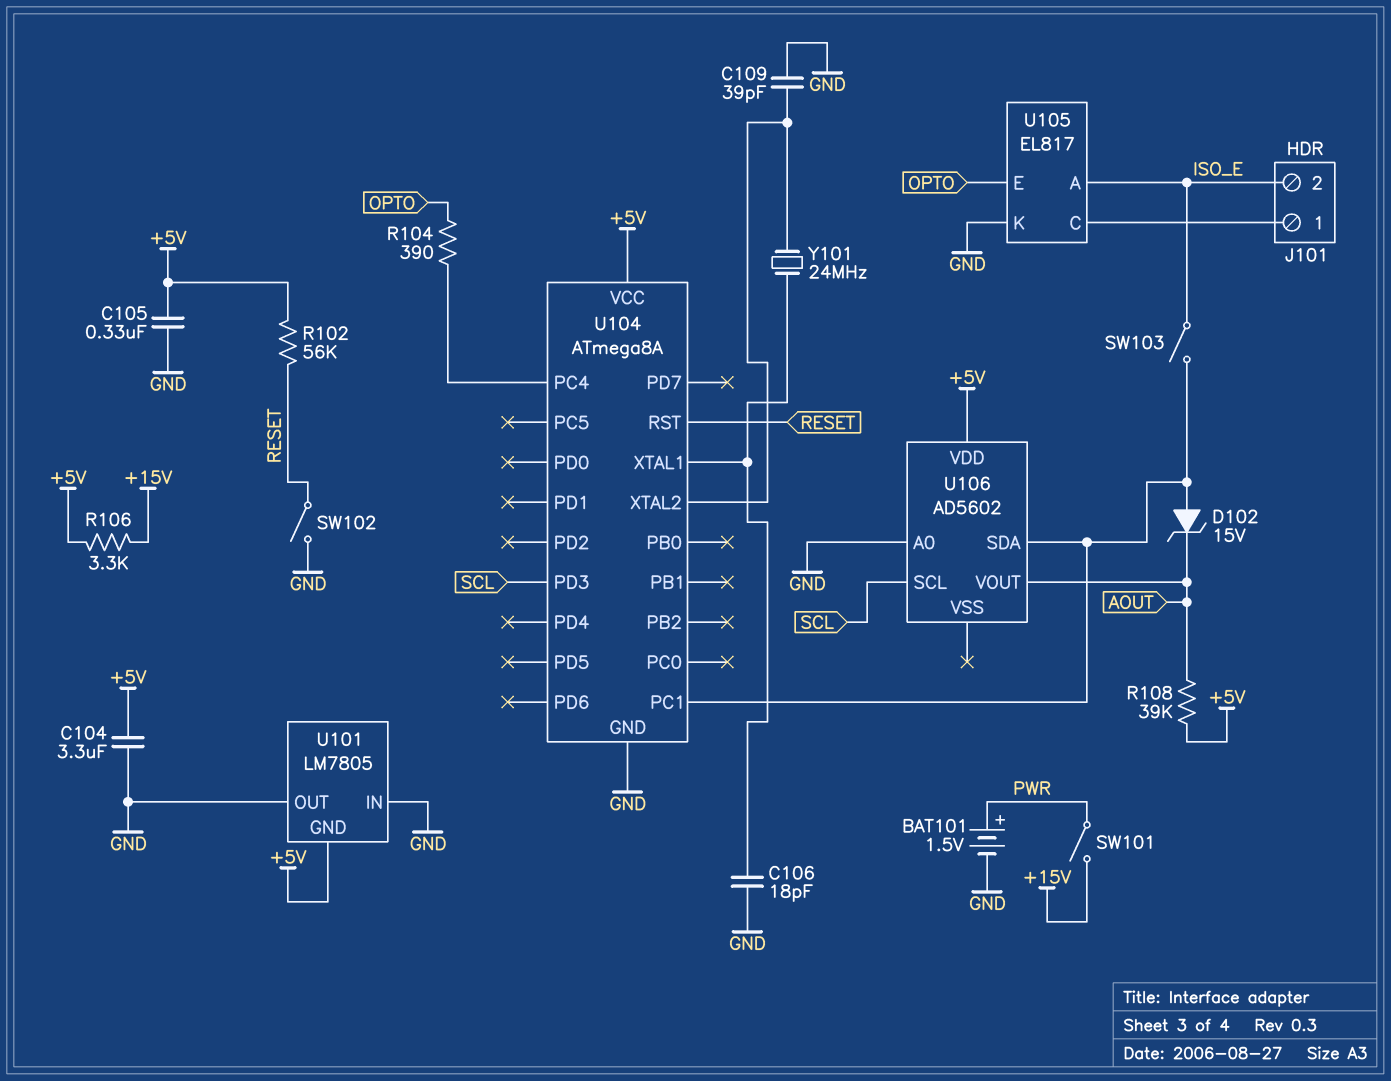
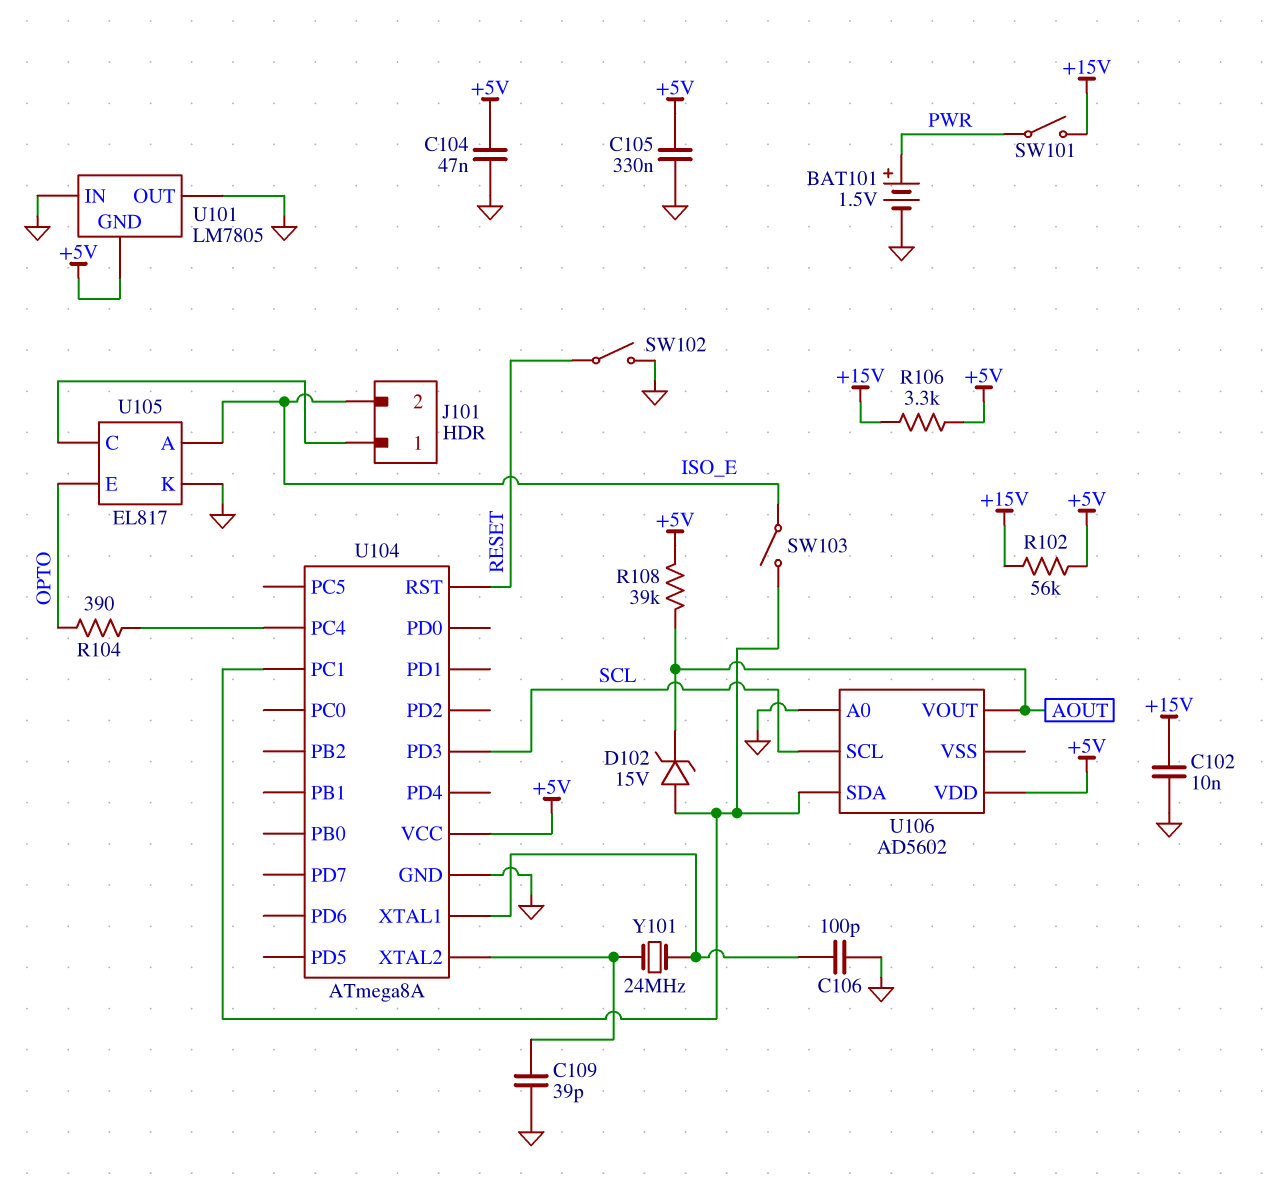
C102: none -> 10nF (+15V, GND)
C104: 3.3uF (+5V, GND) -> 47nF (+5V, GND)
C106: 18pF (GND, U104/XTAL1) -> 100pF (GND, U104/XTAL1)
R102: 56k (+5V, RESET) -> 56k (+5V, +15V)

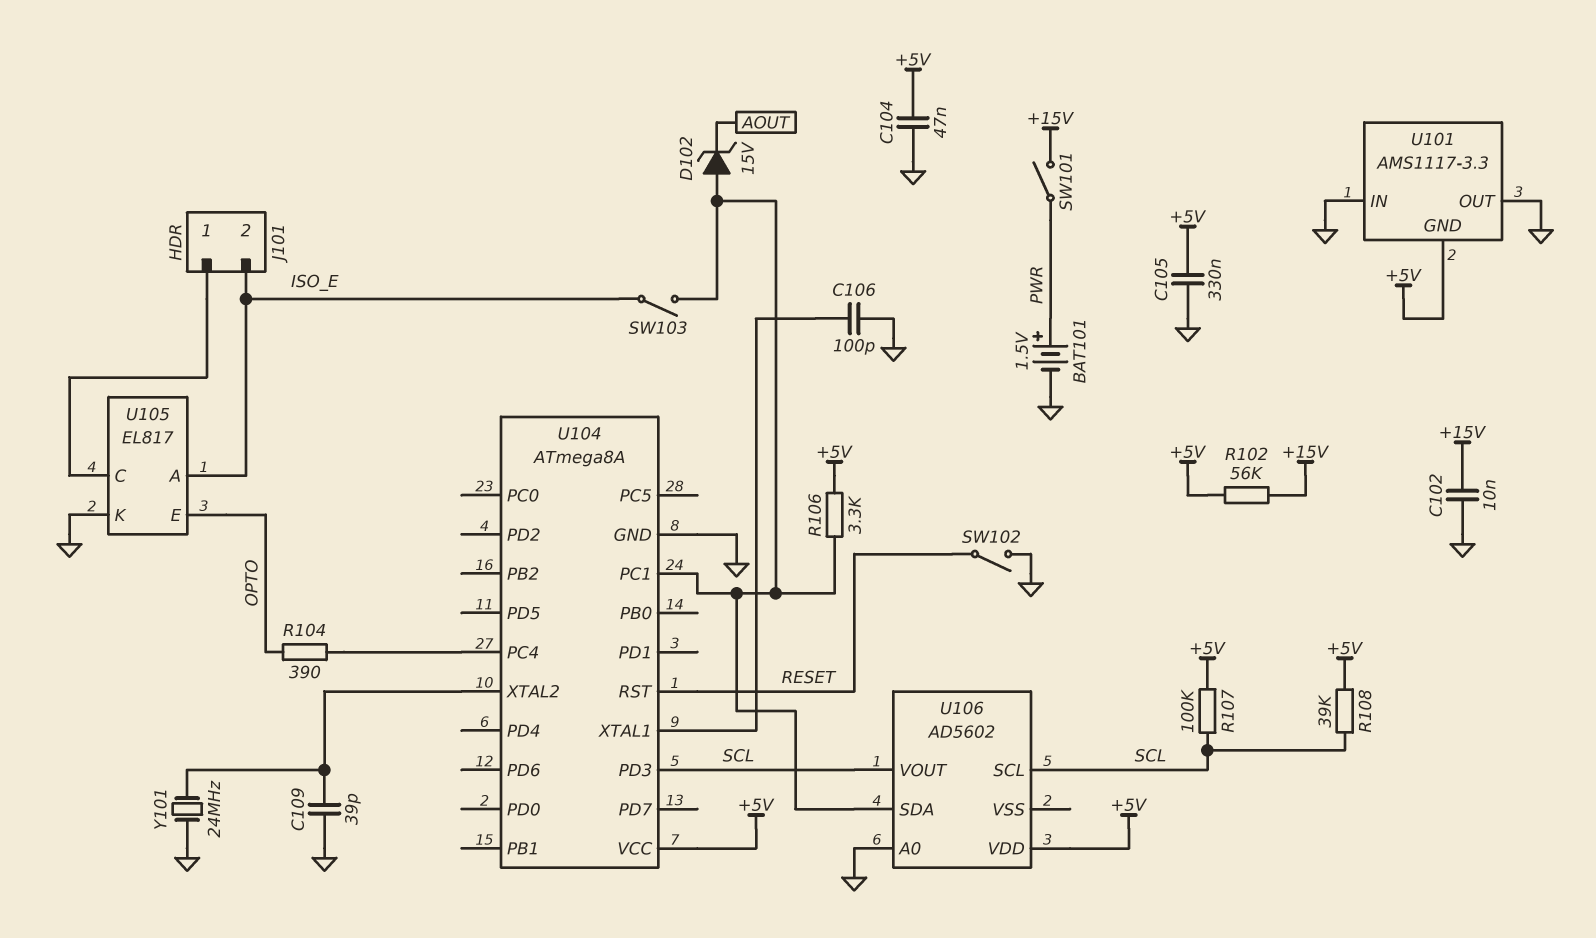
R106: 3.3k (+5V, +15V) -> 3.3k (+5V, U104/PC1)
R107: none -> 100k (+5V, SCL)
R108: 39k (+5V, AOUT) -> 39k (+5V, SCL)
U101: LM7805 -> AMS1117-3.3
U106 pin VOUT: AOUT -> SCL
Y101: 24MHz (U104/XTAL1, U104/XTAL2) -> 24MHz (GND, U104/XTAL2)

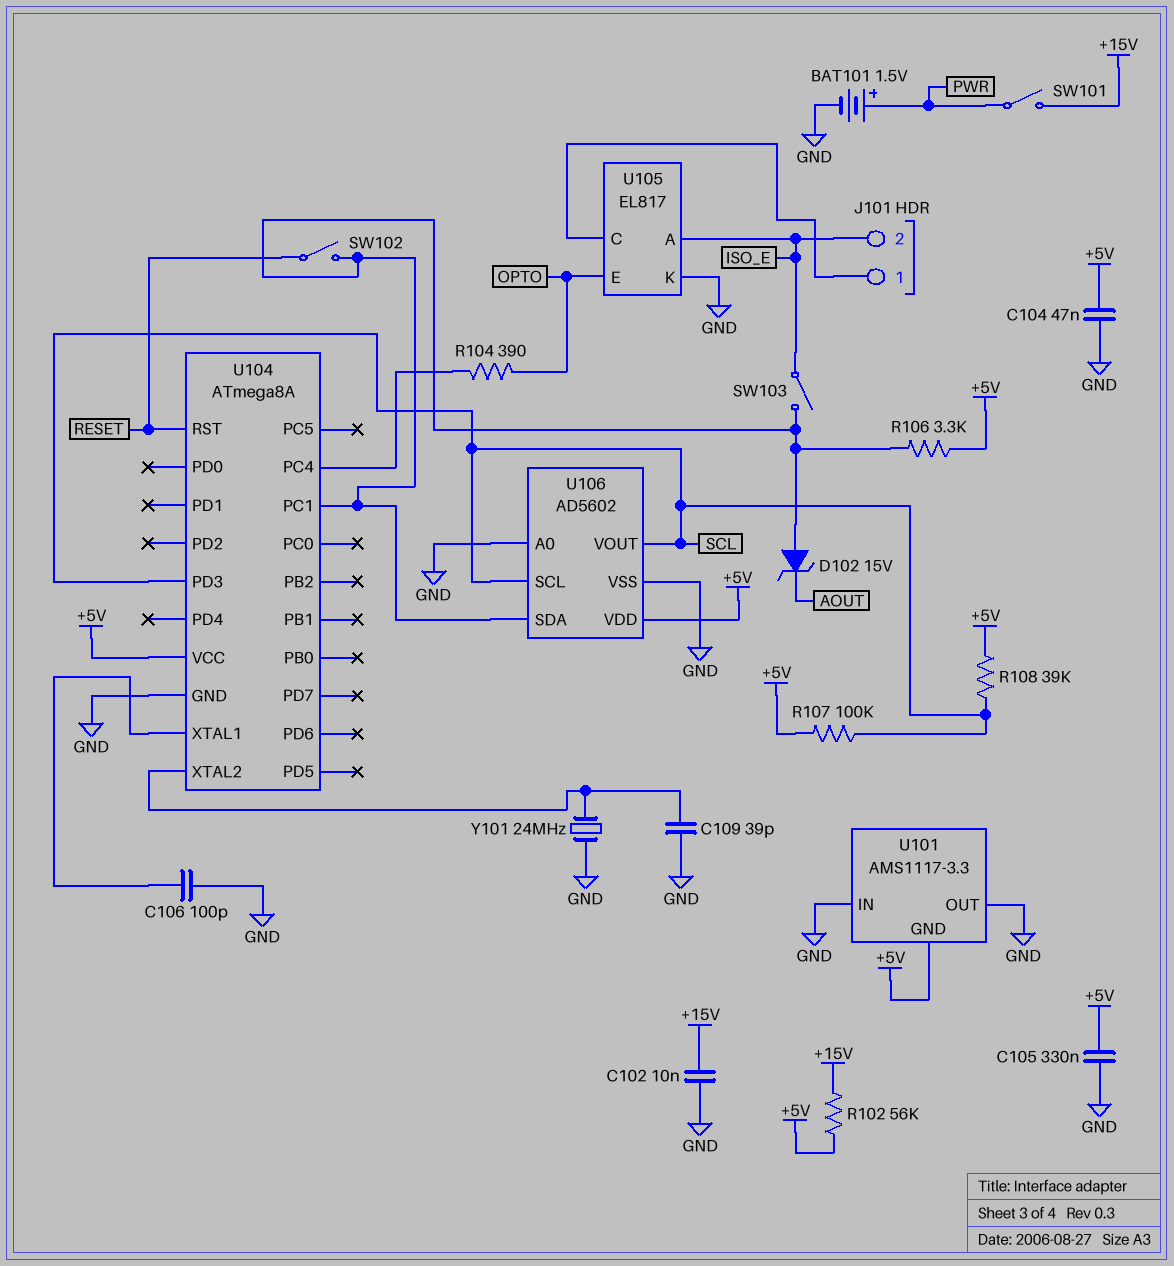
SW102: switch (GND, RESET) -> switch (RESET, U104/PC1)
U106 pin VSS: none -> GND

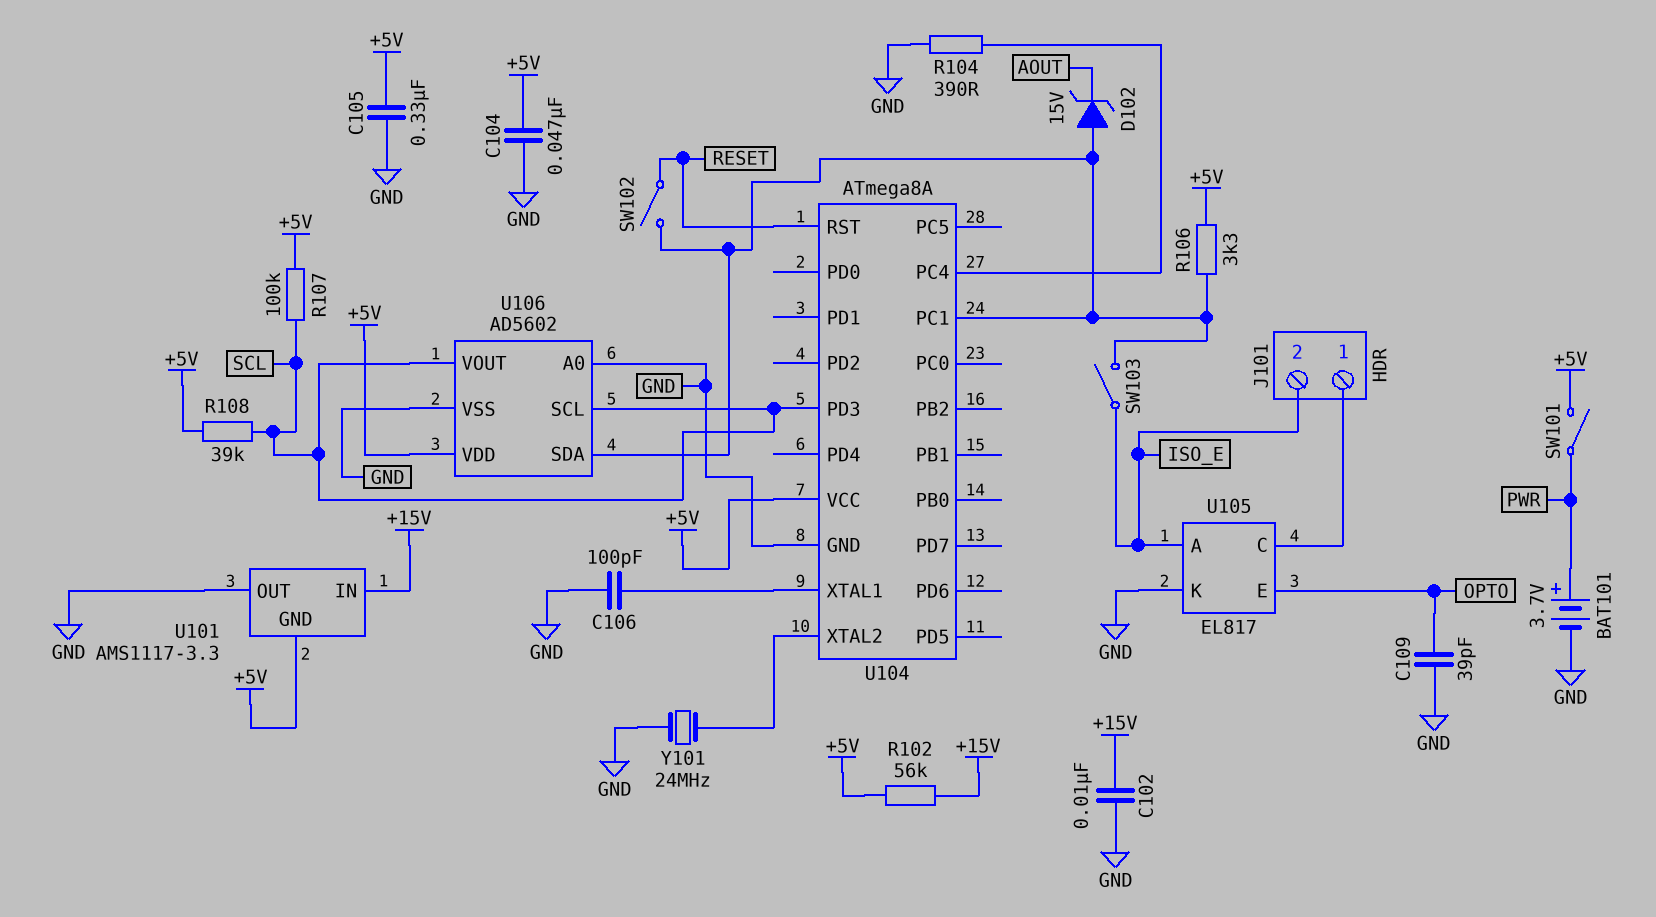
BAT101: 1.5V (plus PWR, minus GND) -> 3.7V (plus PWR, minus GND)
C109: 39pF (GND, U104/XTAL2) -> 39pF (GND, OPTO)
R104: 390 (OPTO, U104/PC4) -> 390 (GND, U104/PC4)
SW101: switch (+15V, PWR) -> switch (+5V, PWR)
U101 pin IN: GND -> +15V

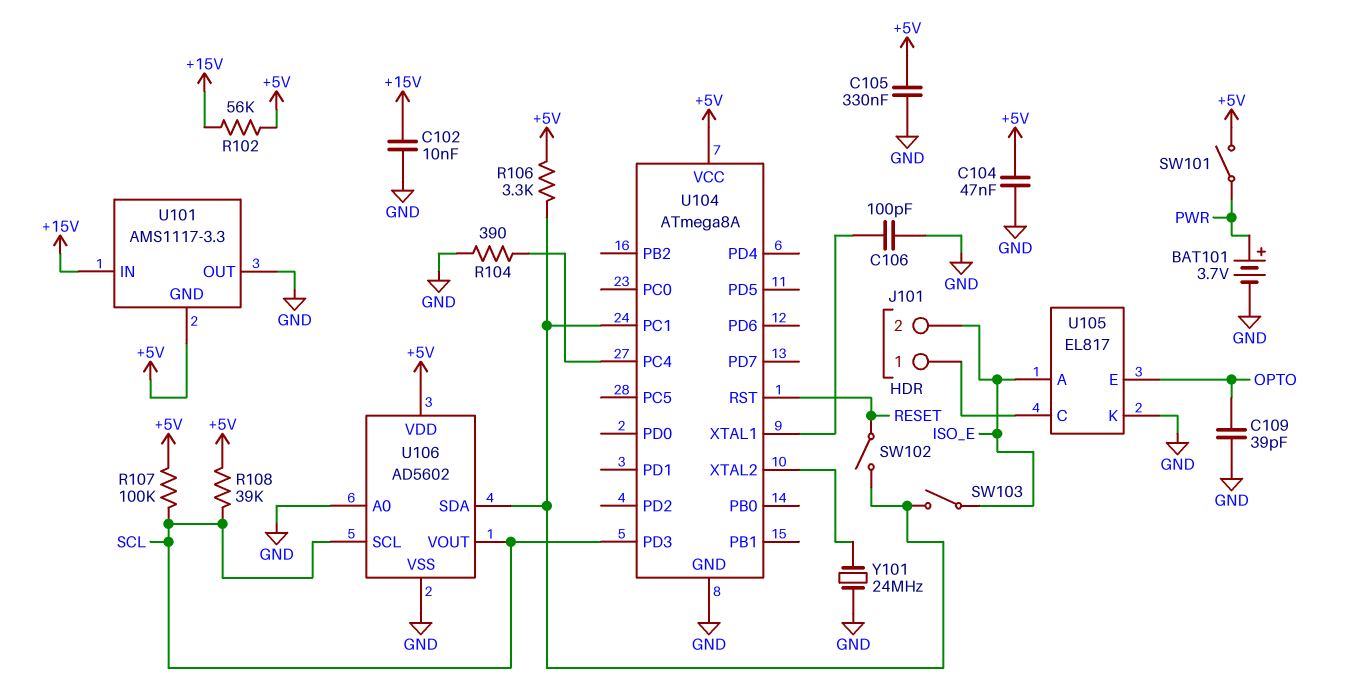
D102: zener 15V (A U104/PC1, K AOUT) -> none

